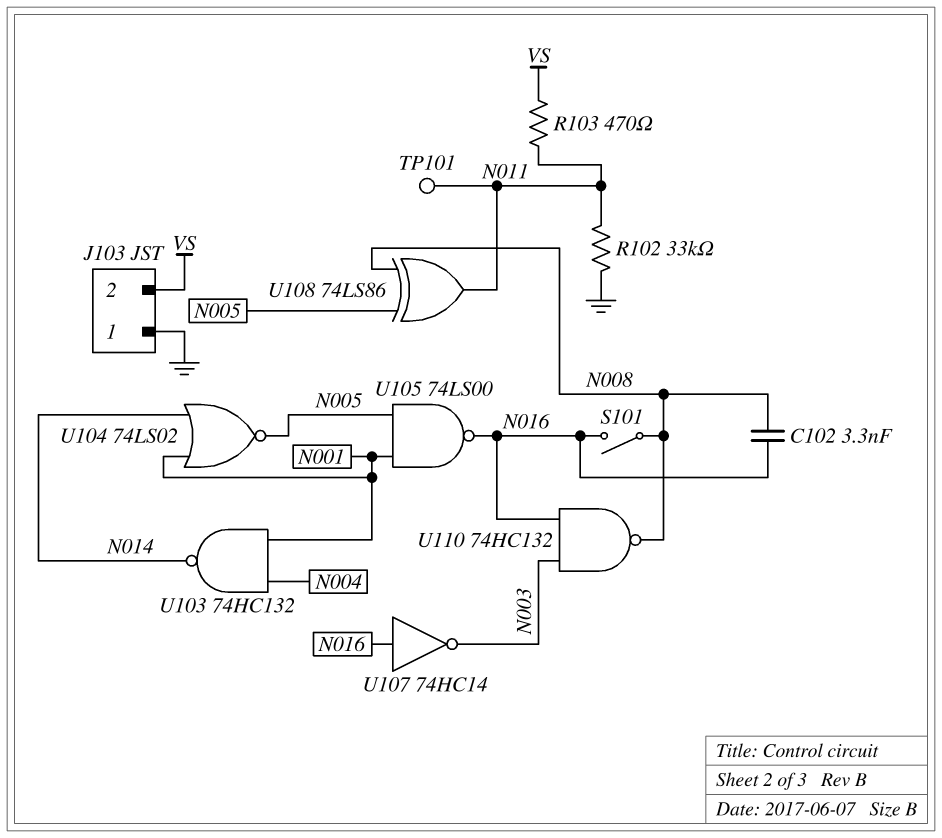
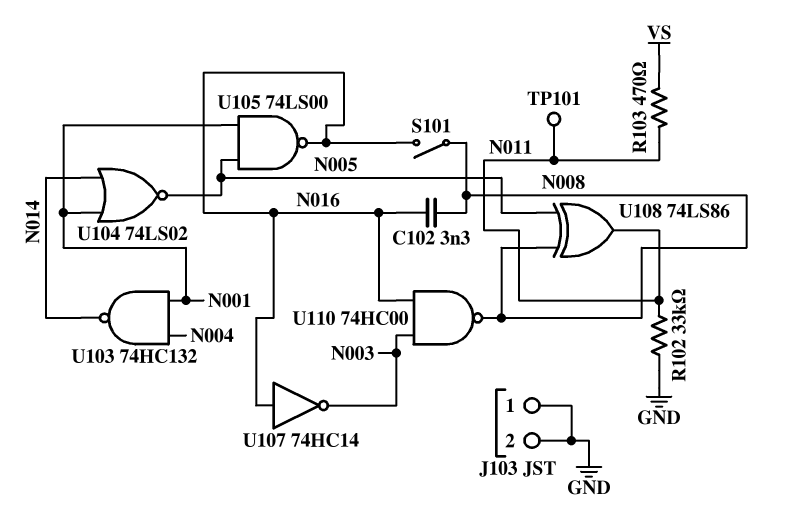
J103 pin 2: VS -> GND
U110: NAND 74HC132 (in N003, in N016, out N008) -> NAND 74HC00 (in N003, in N016, out N008)

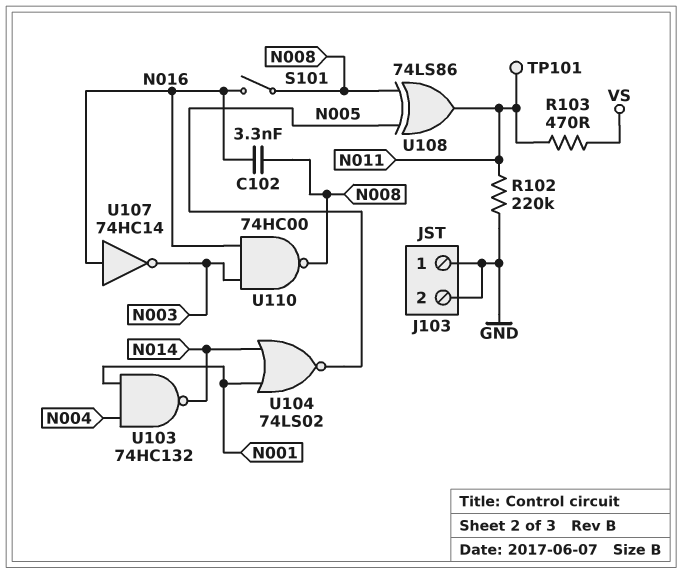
R102: 33k (GND, N011) -> 220k (GND, N011)
U105: NAND 74LS00 (in N001, in N005, out N016) -> none

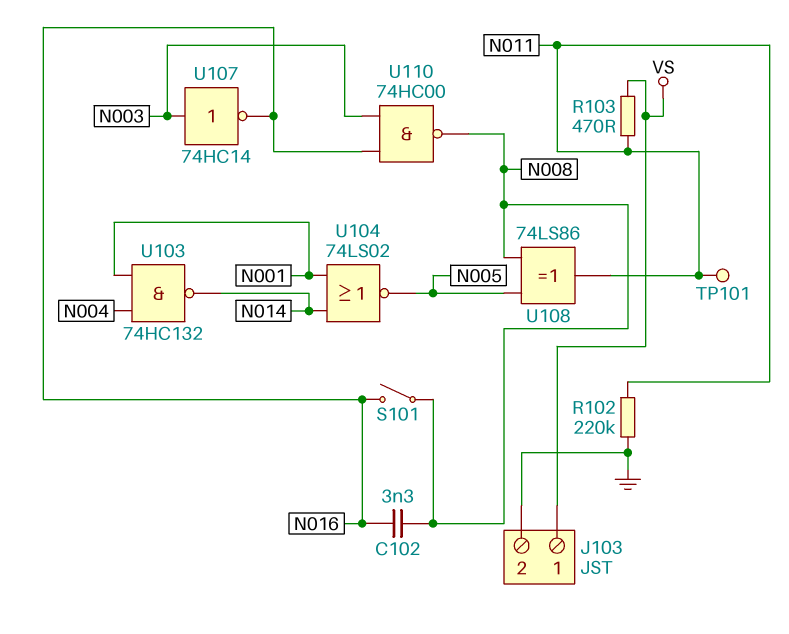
J103 pin 1: GND -> VS
U107: NOT 74HC14 (in N016, out N003) -> NOT 74HC14 (in N003, out N016)

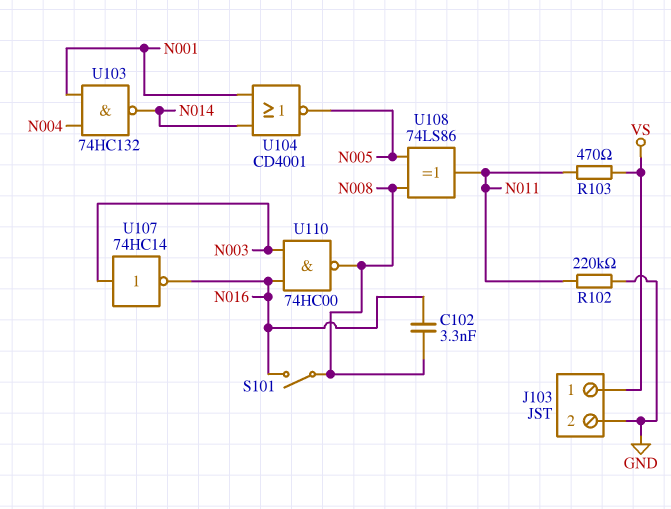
TP101: test point (N011) -> none
U104: NOR 74LS02 (in N001, in N014, out N005) -> NOR CD4001 (in N001, in N014, out N005)

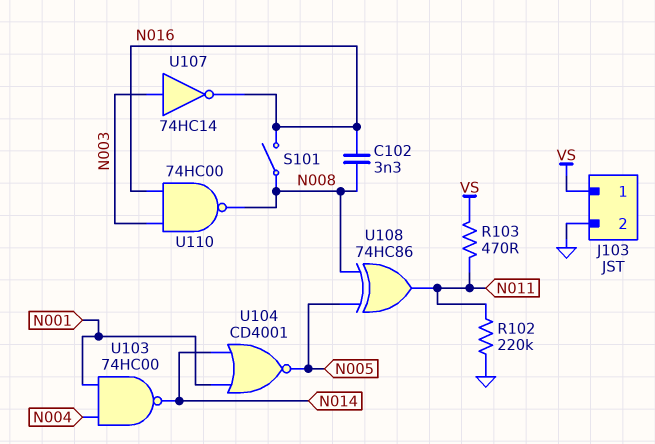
U103: NAND 74HC132 (in N001, in N004, out N014) -> NAND 74HC00 (in N001, in N004, out N014)
U108: XOR 74LS86 (in N005, in N008, out N011) -> XOR 74HC86 (in N005, in N008, out N011)

